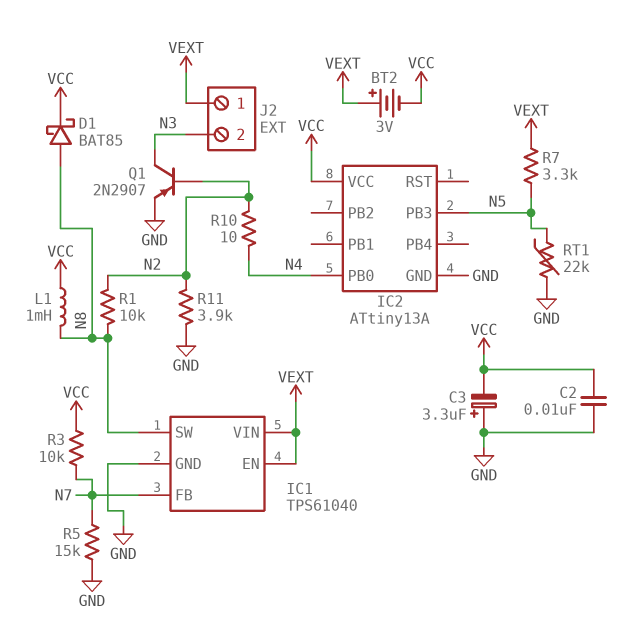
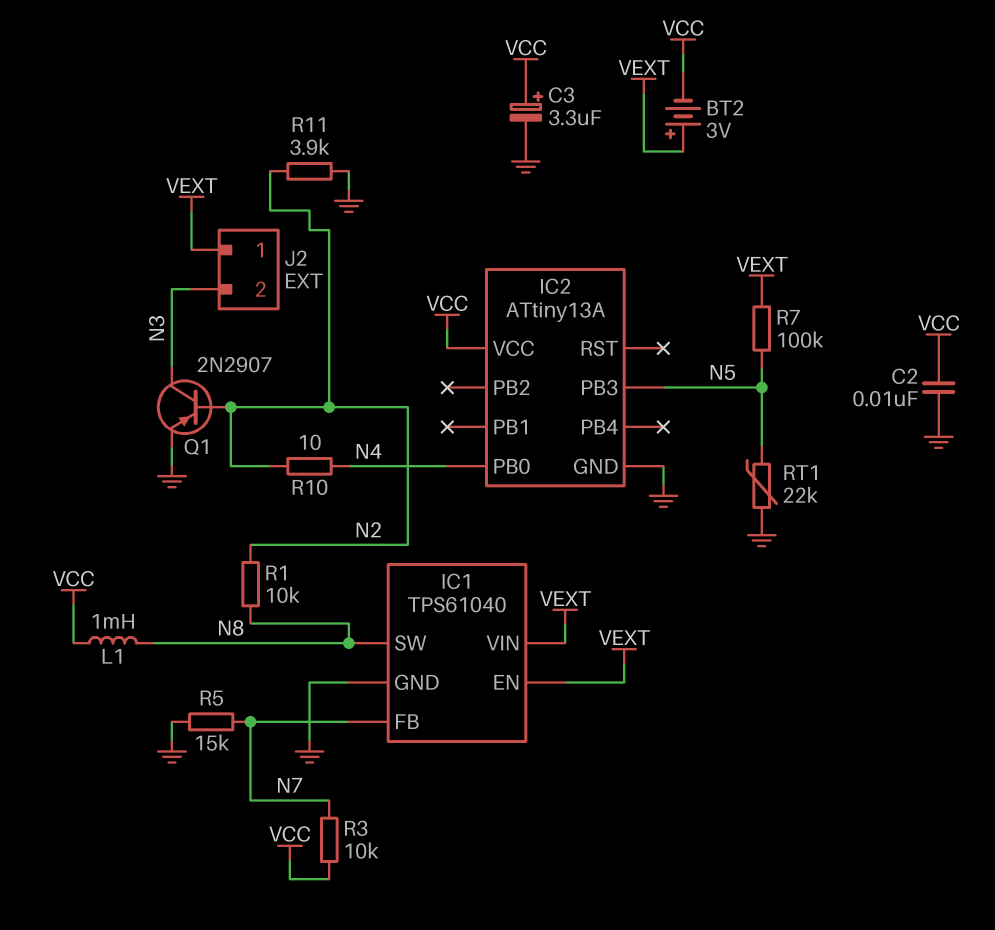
C3: 3.3uF (plus GND, minus VCC) -> 3.3uF (plus VCC, minus GND)
D1: schottky BAT85 (A N8, K VCC) -> none
R7: 3.3k (N5, VEXT) -> 100k (N5, VEXT)

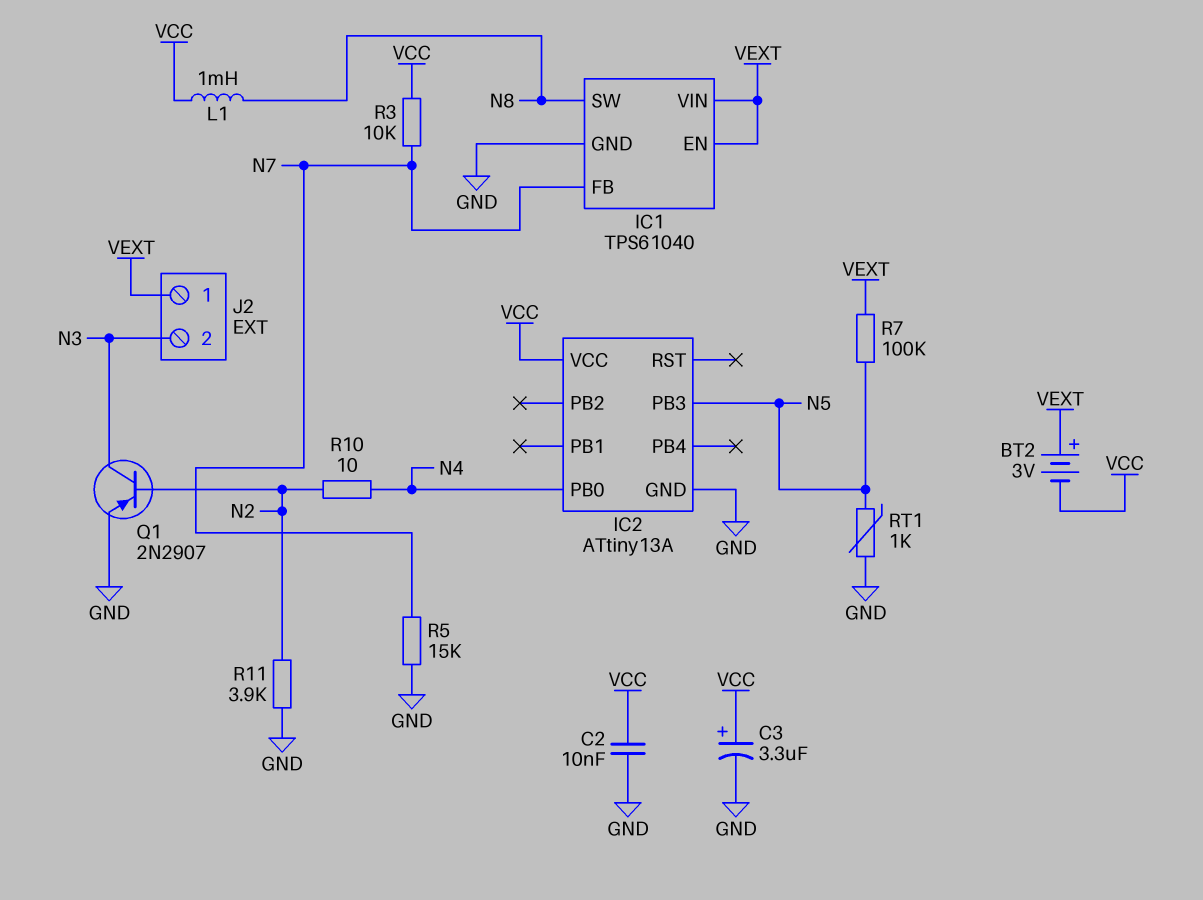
R1: 10k (N2, N8) -> none
RT1: 22k (GND, N5) -> 1k (GND, N5)

